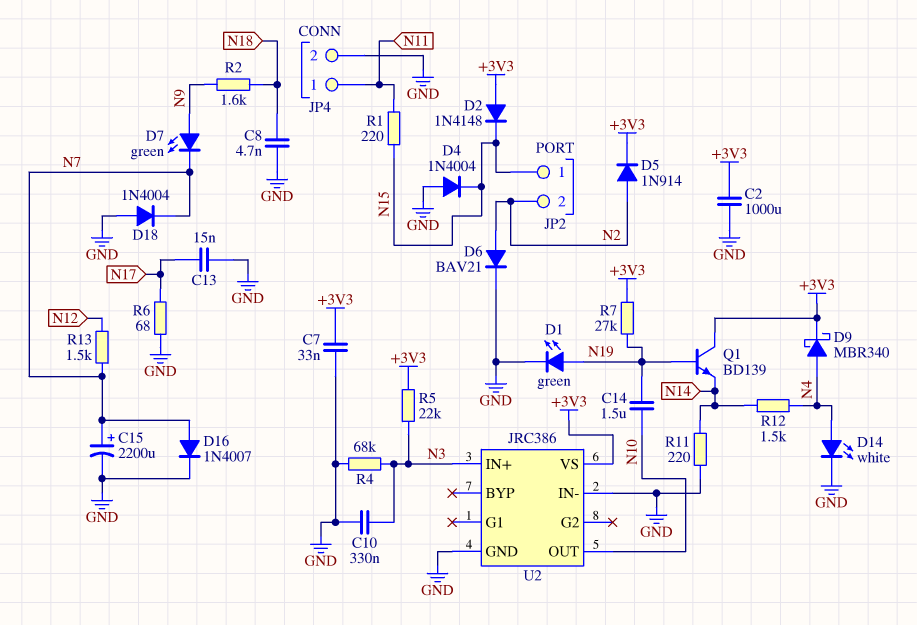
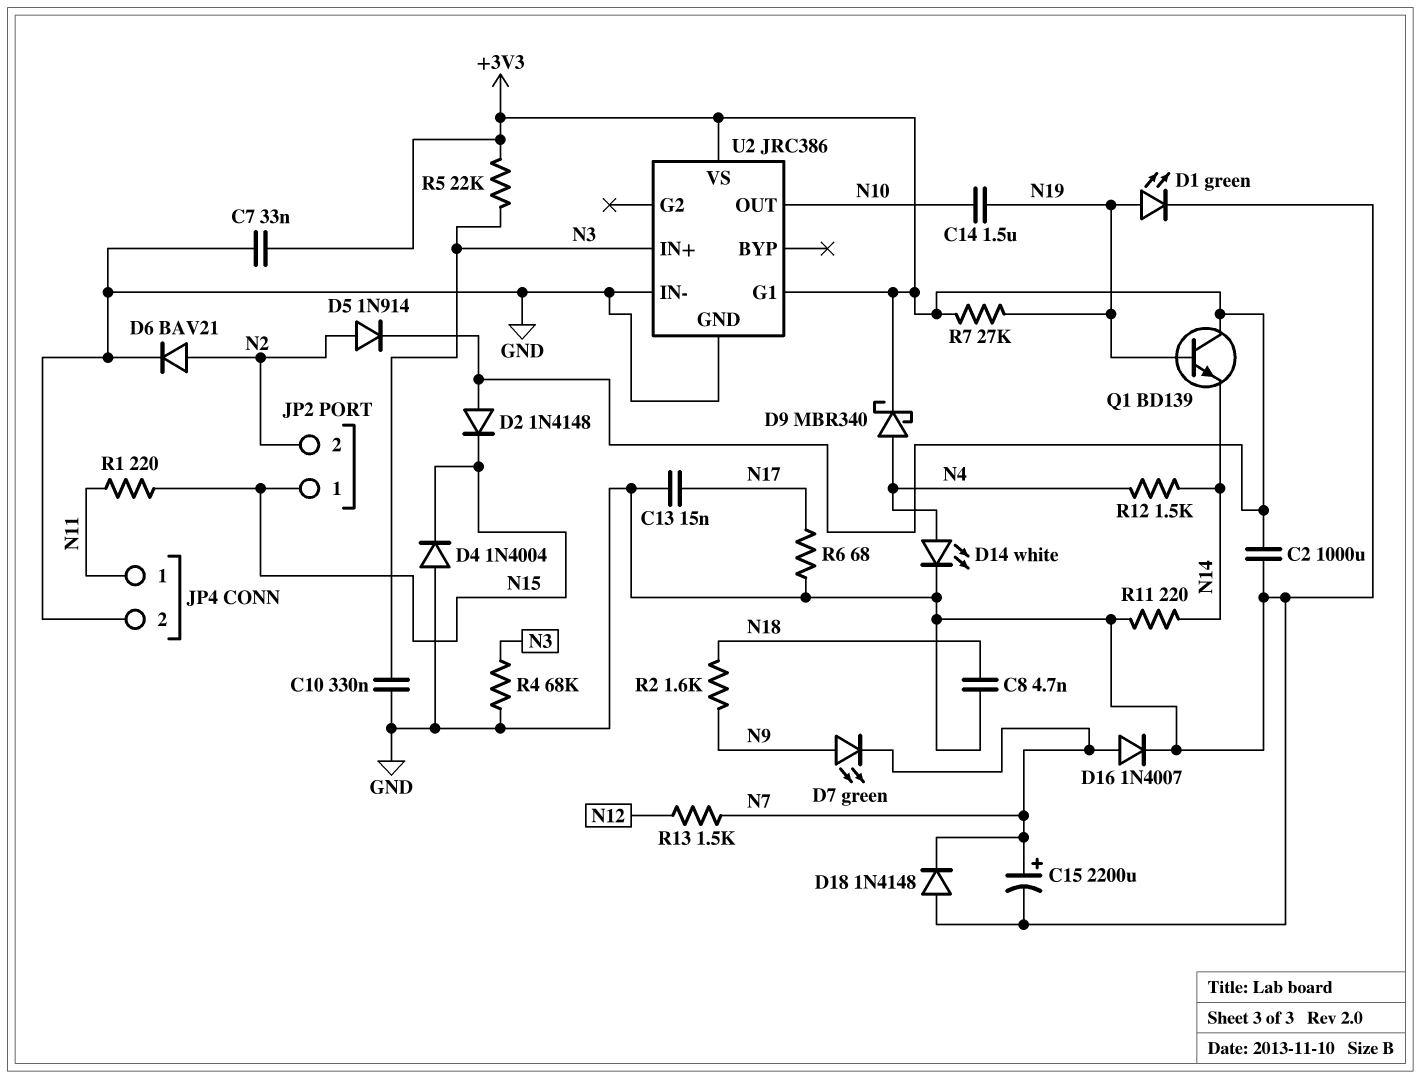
D18: diode 1N4004 (A GND, K N7) -> diode 1N4148 (A GND, K N7)
U2 pin G1: none -> +3V3

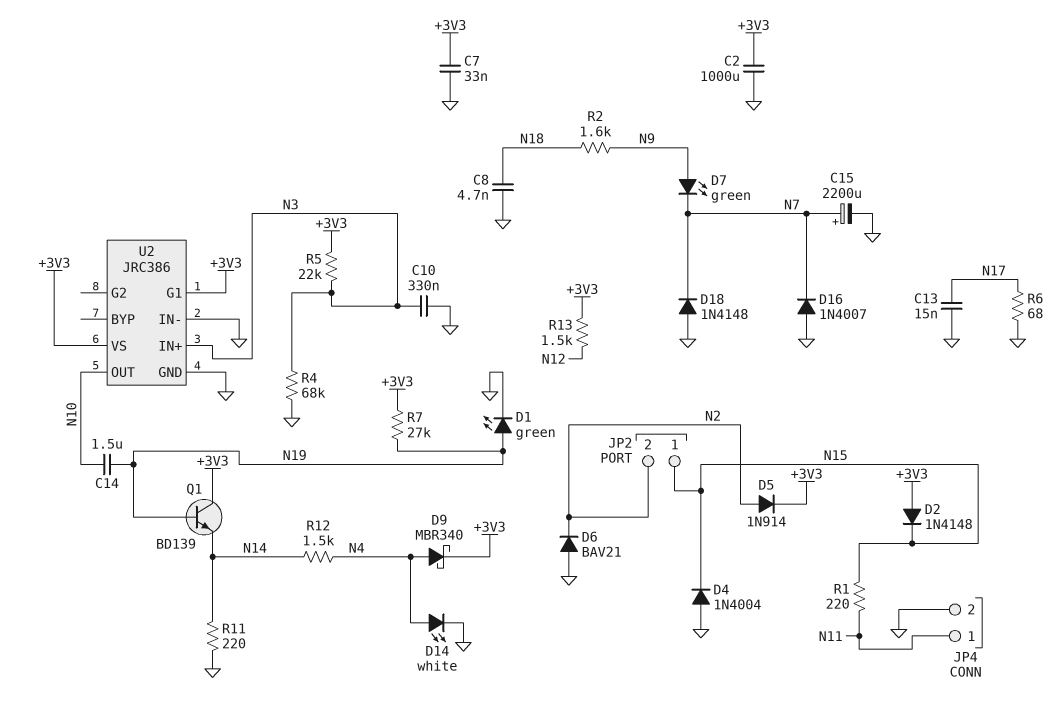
D6: diode BAV21 (A N2, K GND) -> diode BAV21 (A GND, K N2)
D16: diode 1N4007 (A N7, K GND) -> diode 1N4007 (A GND, K N7)
R13: 1.5k (N7, N12) -> 1.5k (+3V3, N12)

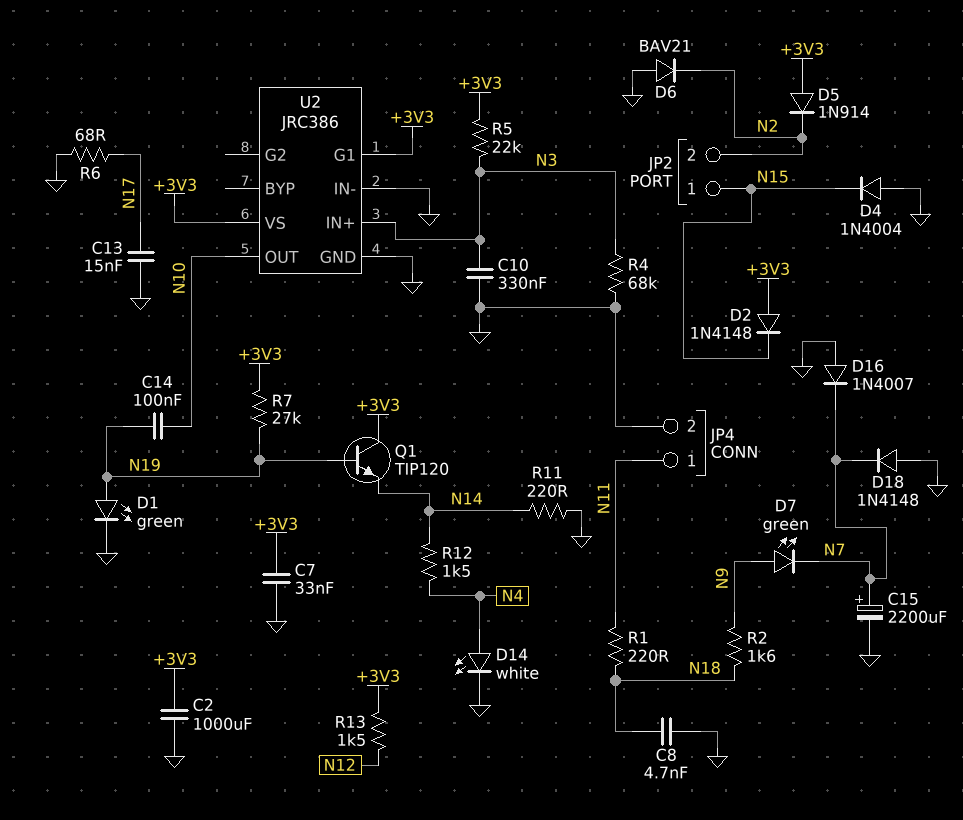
C14: 1.5uF (N10, N19) -> 100nF (N10, N19)
D5: diode 1N914 (A N2, K +3V3) -> diode 1N914 (A +3V3, K N2)
D9: schottky MBR340 (A N4, K +3V3) -> none
Q1: NPN BD139 (B N19, C +3V3, E N14) -> NPN TIP120 (B N19, C +3V3, E N14)
R1: 220 (N11, N15) -> 220 (N11, N18)

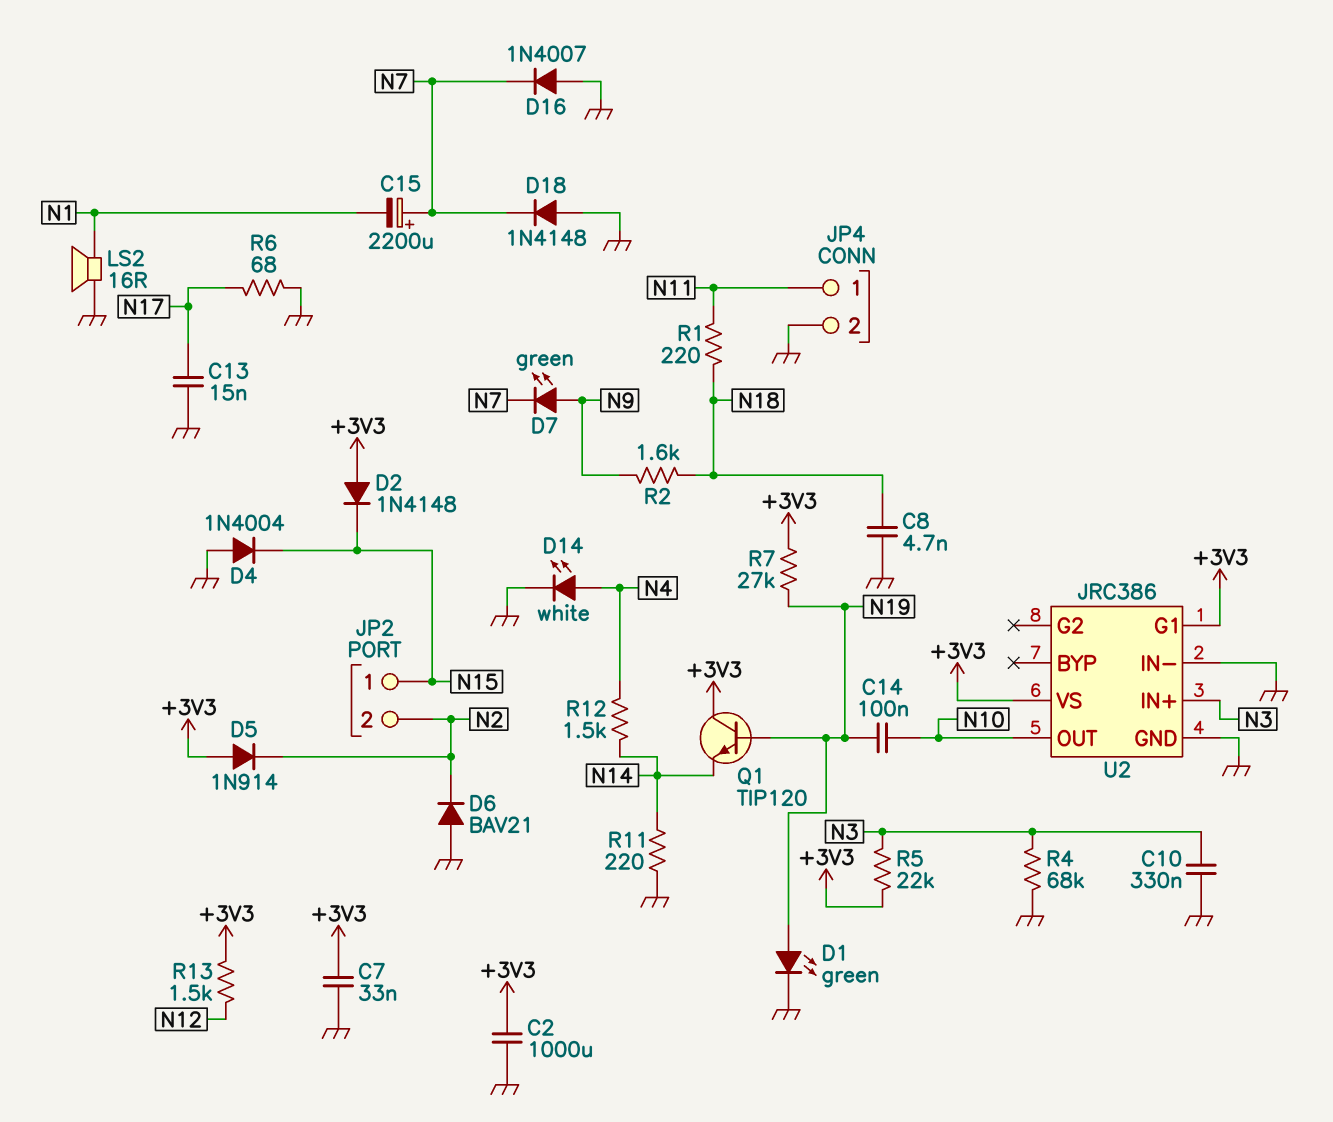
C15: 2200uF (plus N7, minus GND) -> 2200uF (plus N7, minus N1)
LS2: none -> speaker 16R (GND, N1)

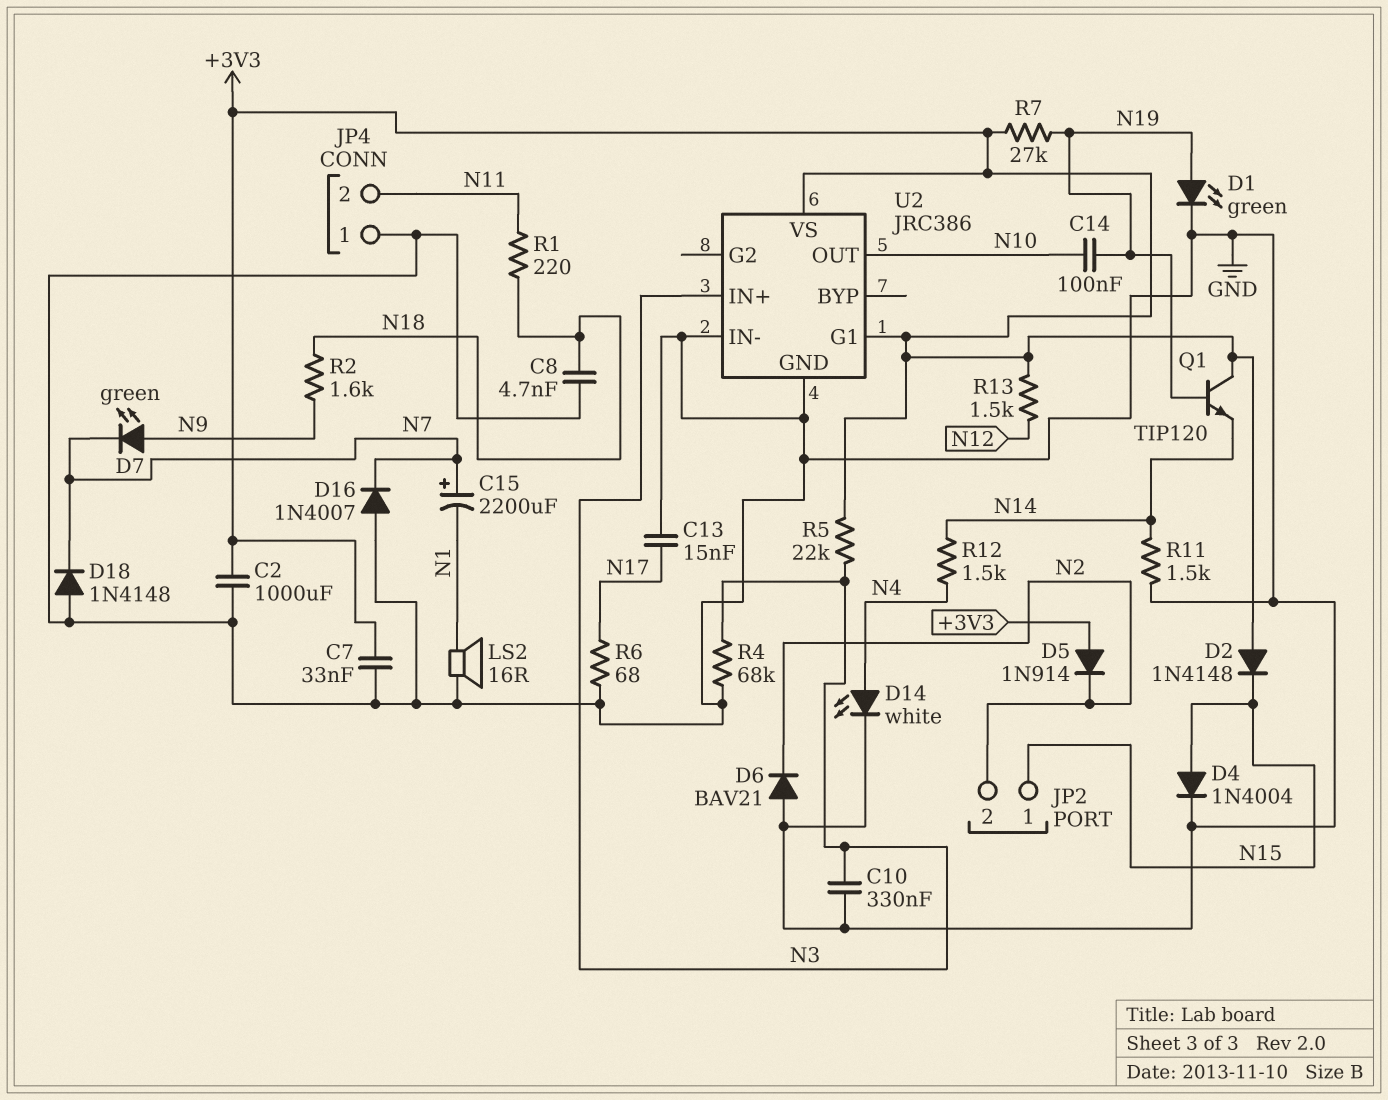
D4: diode 1N4004 (A GND, K N15) -> diode 1N4004 (A N15, K GND)
JP4 pin 1: N11 -> GND
JP4 pin 2: GND -> N11
R11: 220 (GND, N14) -> 1.5k (GND, N14)

